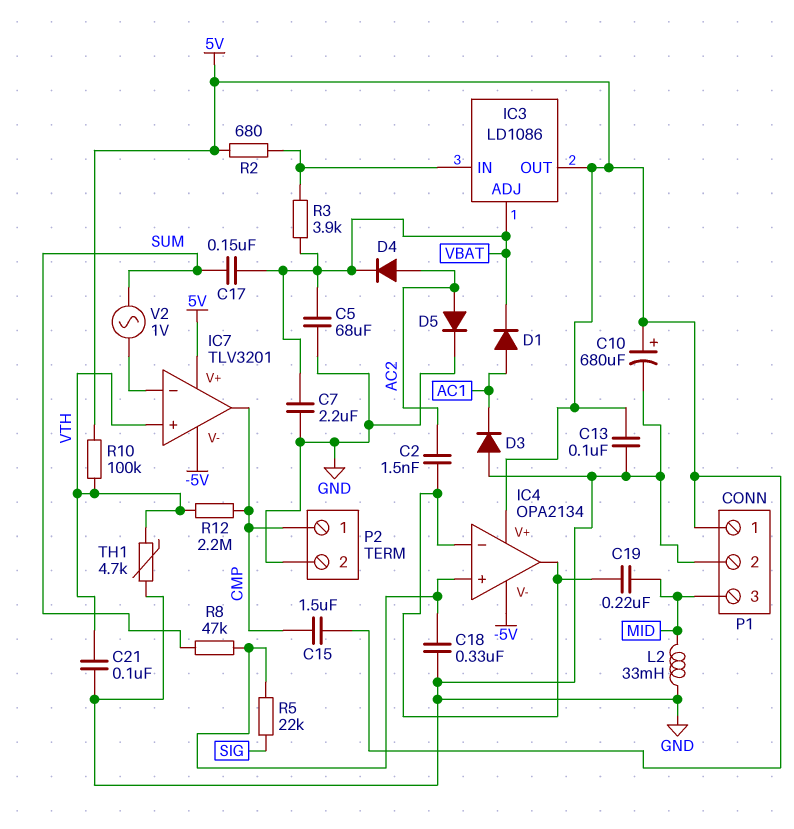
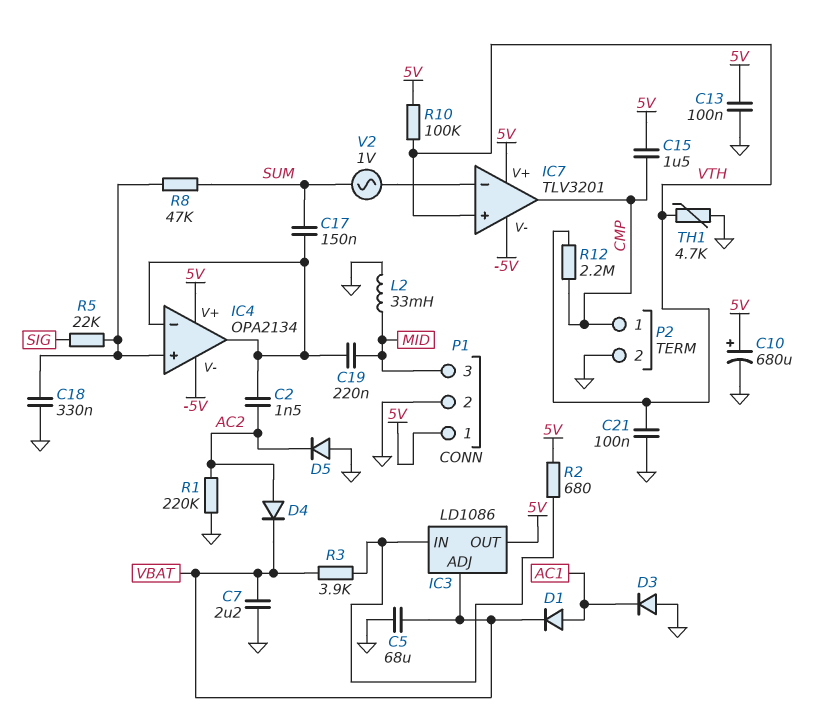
C17: 150nF (SUM, VBAT) -> 150nF (IC4/in-, SUM)
D5: diode (A AC2, K GND) -> diode (A GND, K AC2)
R1: none -> 220k (AC2, GND)

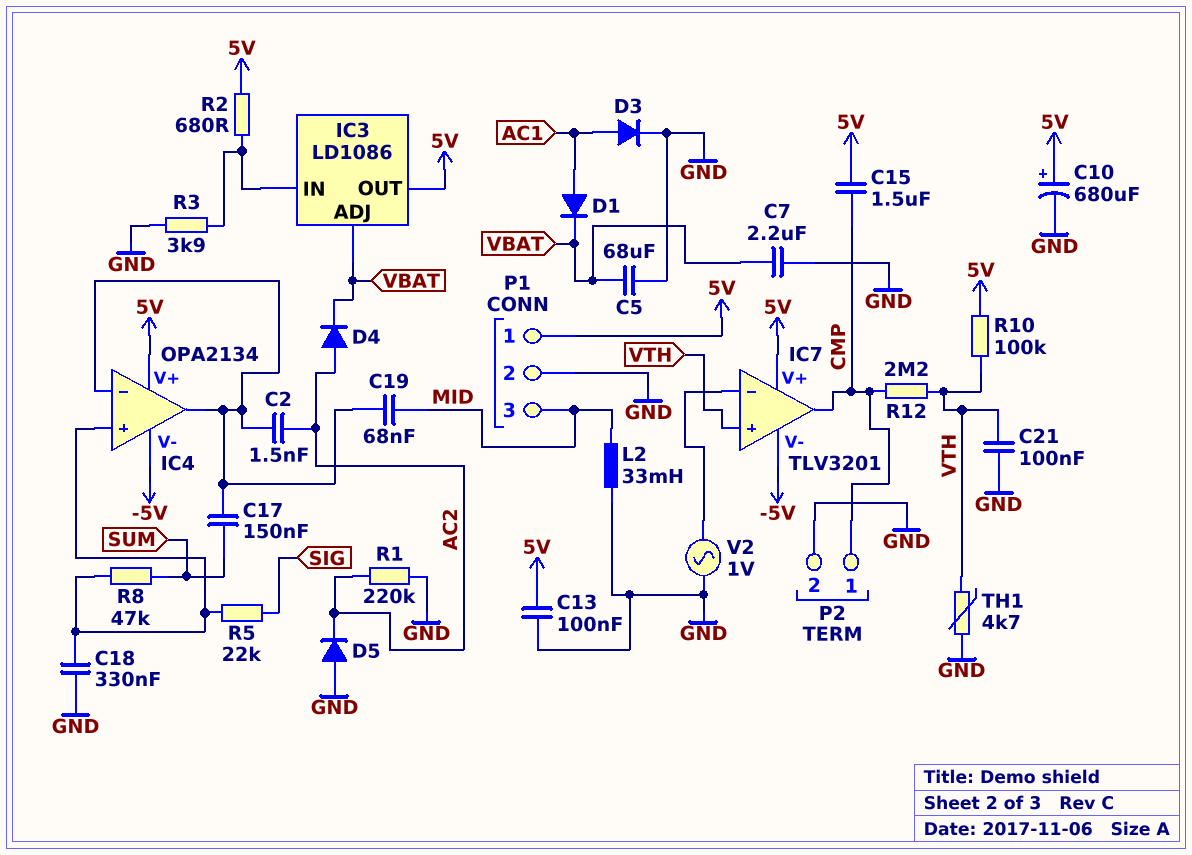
C19: 220nF (IC4/in-, MID) -> 68nF (IC4/in-, MID)
D3: diode (A GND, K AC1) -> diode (A AC1, K GND)
R3: 3.9k (IC3/IN, VBAT) -> 3.9k (GND, IC3/IN)
V2: AC 1V (IC7/in-, SUM) -> AC 1V (GND, IC7/in-)

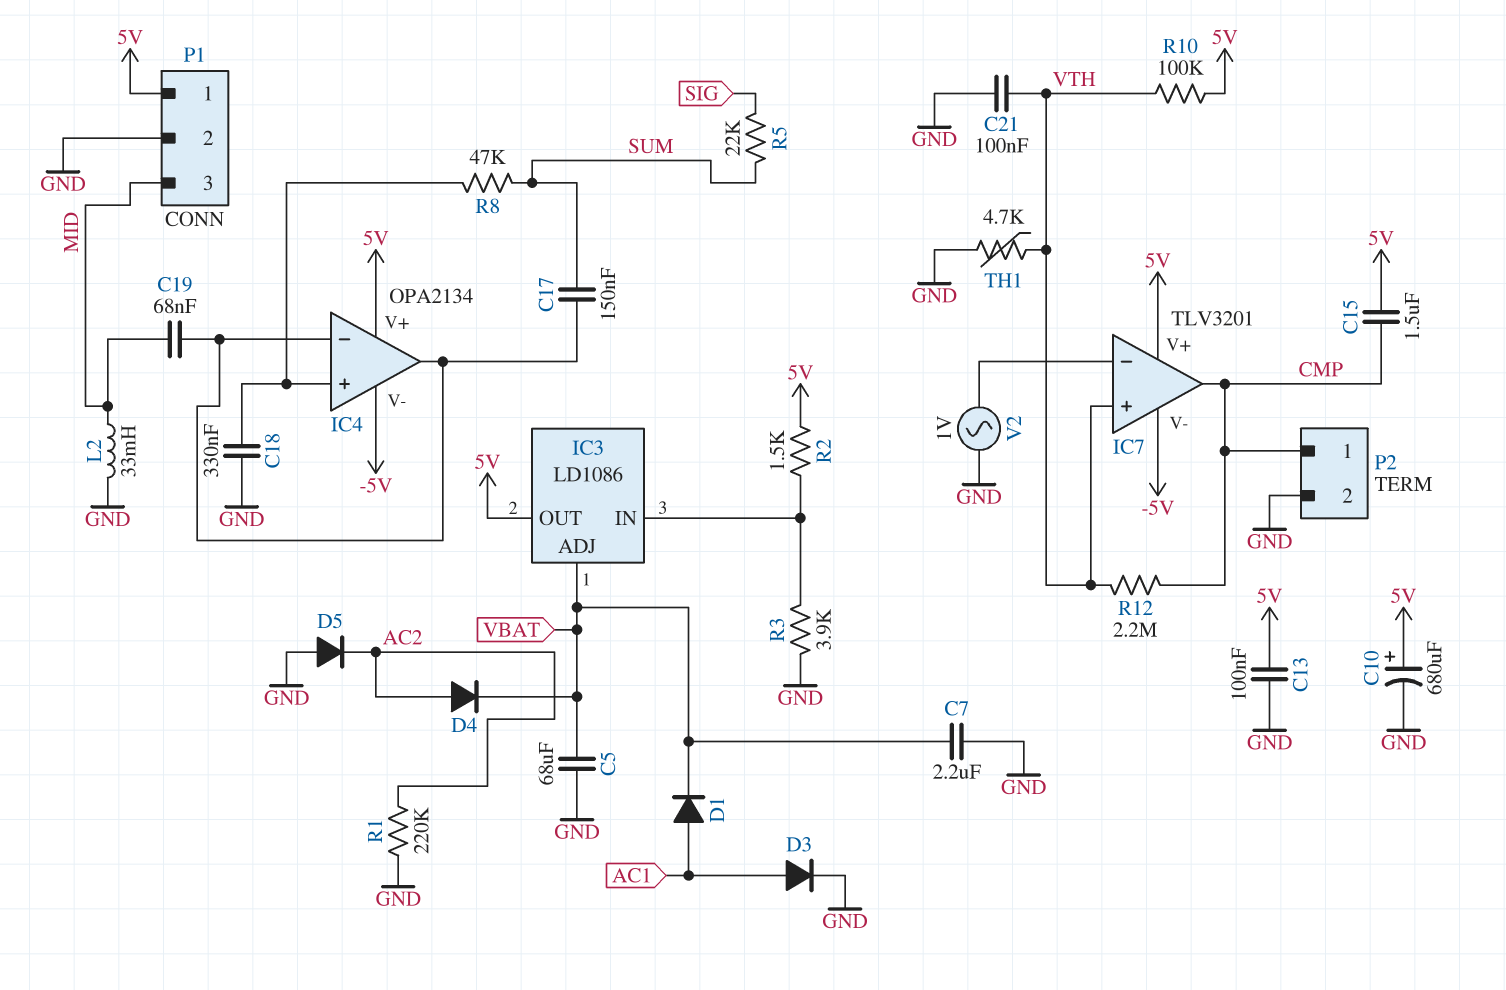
C2: 1.5nF (AC2, IC4/in-) -> none
R2: 680 (5V, IC3/IN) -> 1.5k (5V, IC3/IN)
R5: 22k (IC4/in+, SIG) -> 22k (SIG, SUM)

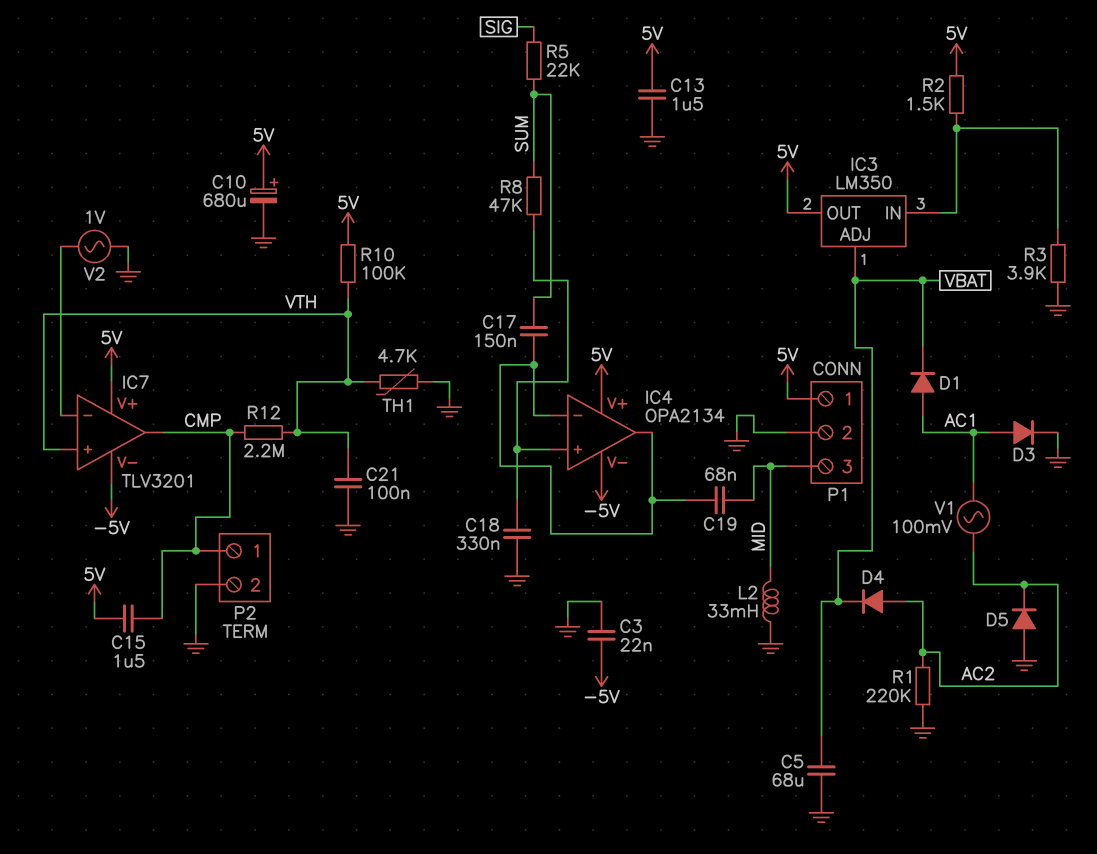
C3: none -> 22nF (-5V, GND)
C7: 2.2uF (GND, VBAT) -> none
C13: 100nF (5V, GND) -> 1.5uF (5V, GND)
IC3: LD1086 -> LM350
V1: none -> AC 100mV (AC1, AC2)

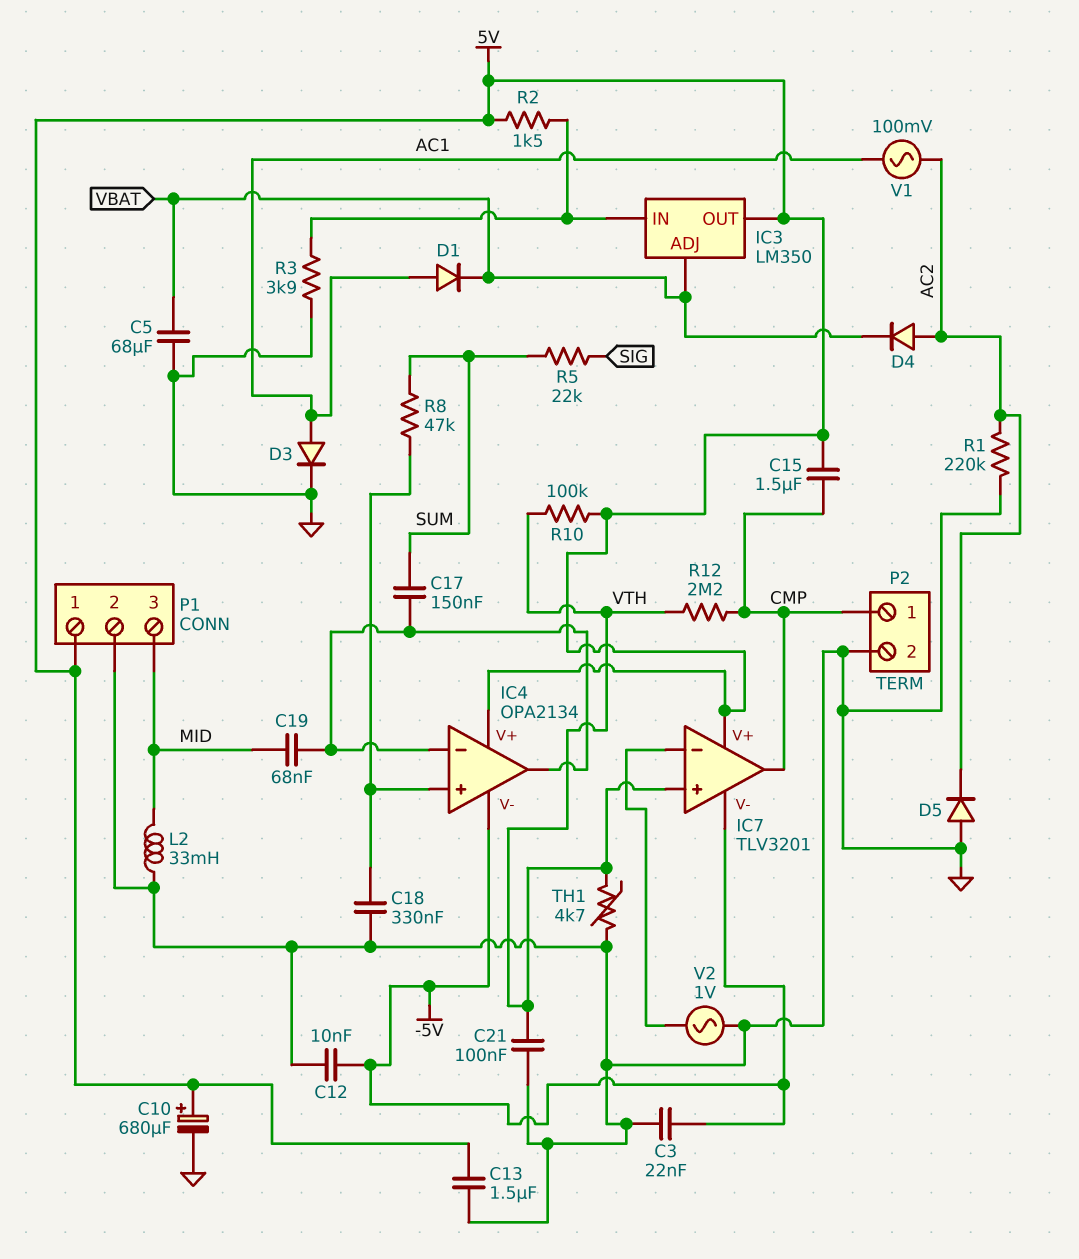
C12: none -> 10nF (-5V, GND)

